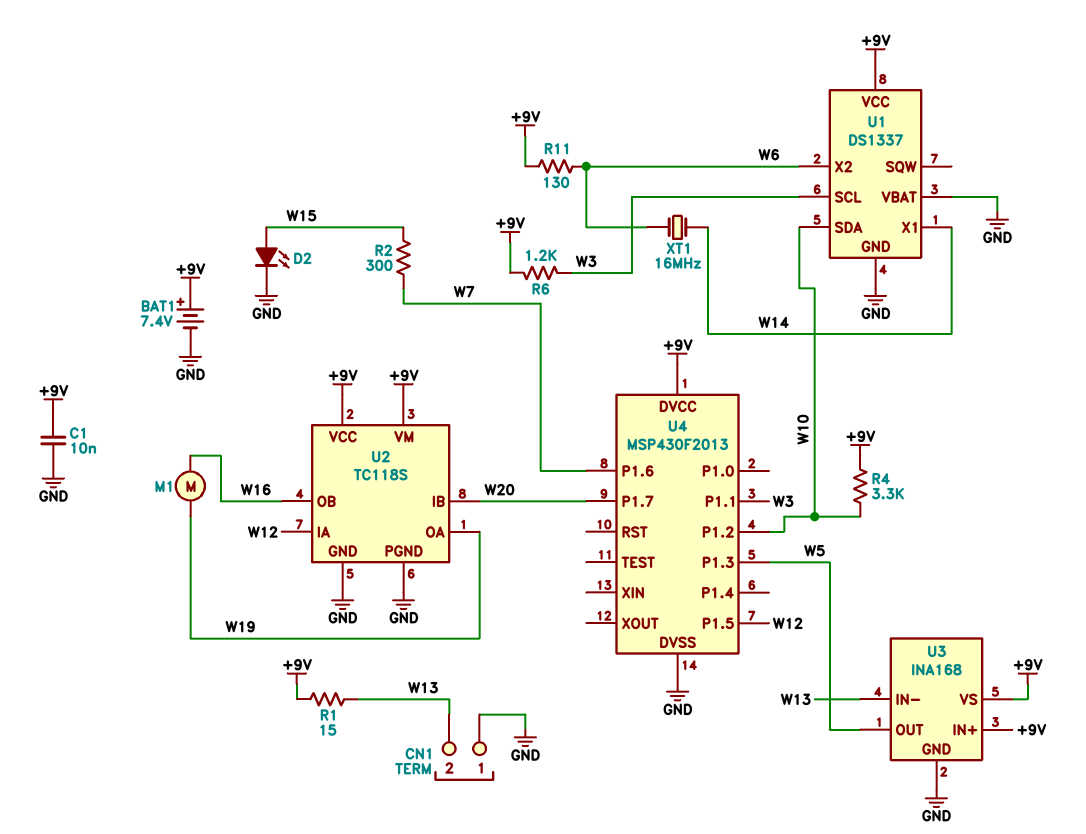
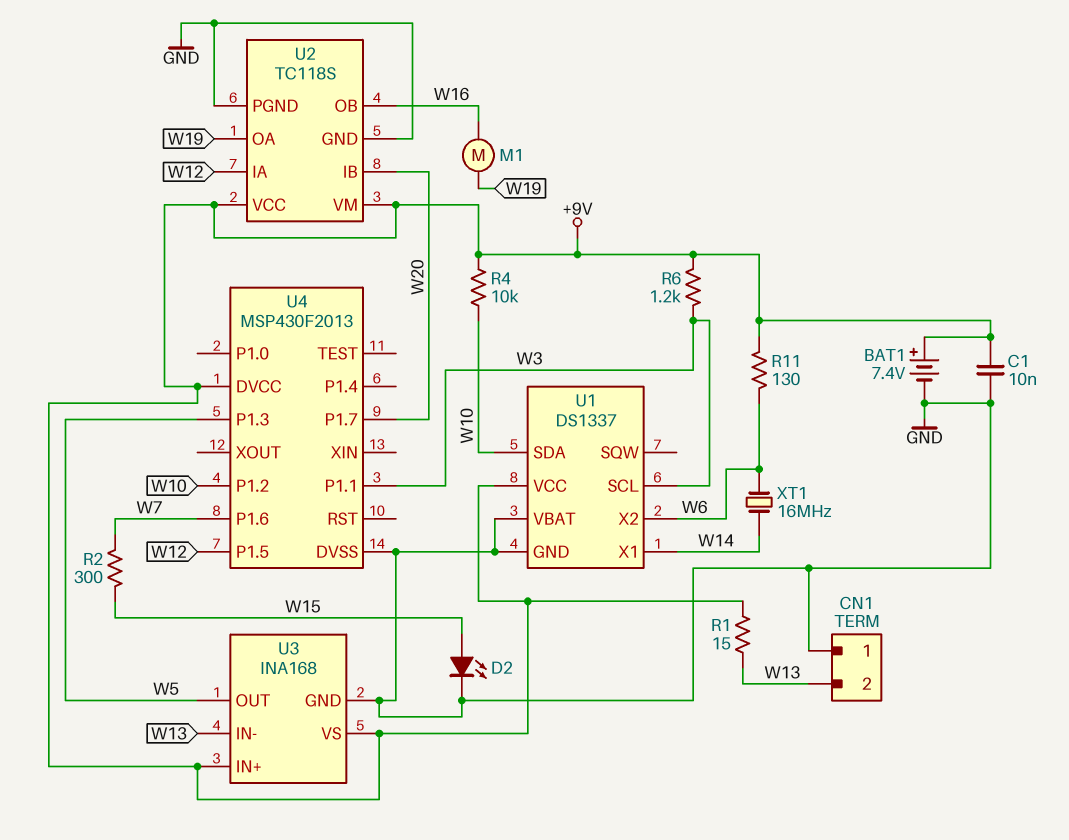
R4: 3.3k (+9V, W10) -> 10k (+9V, W10)

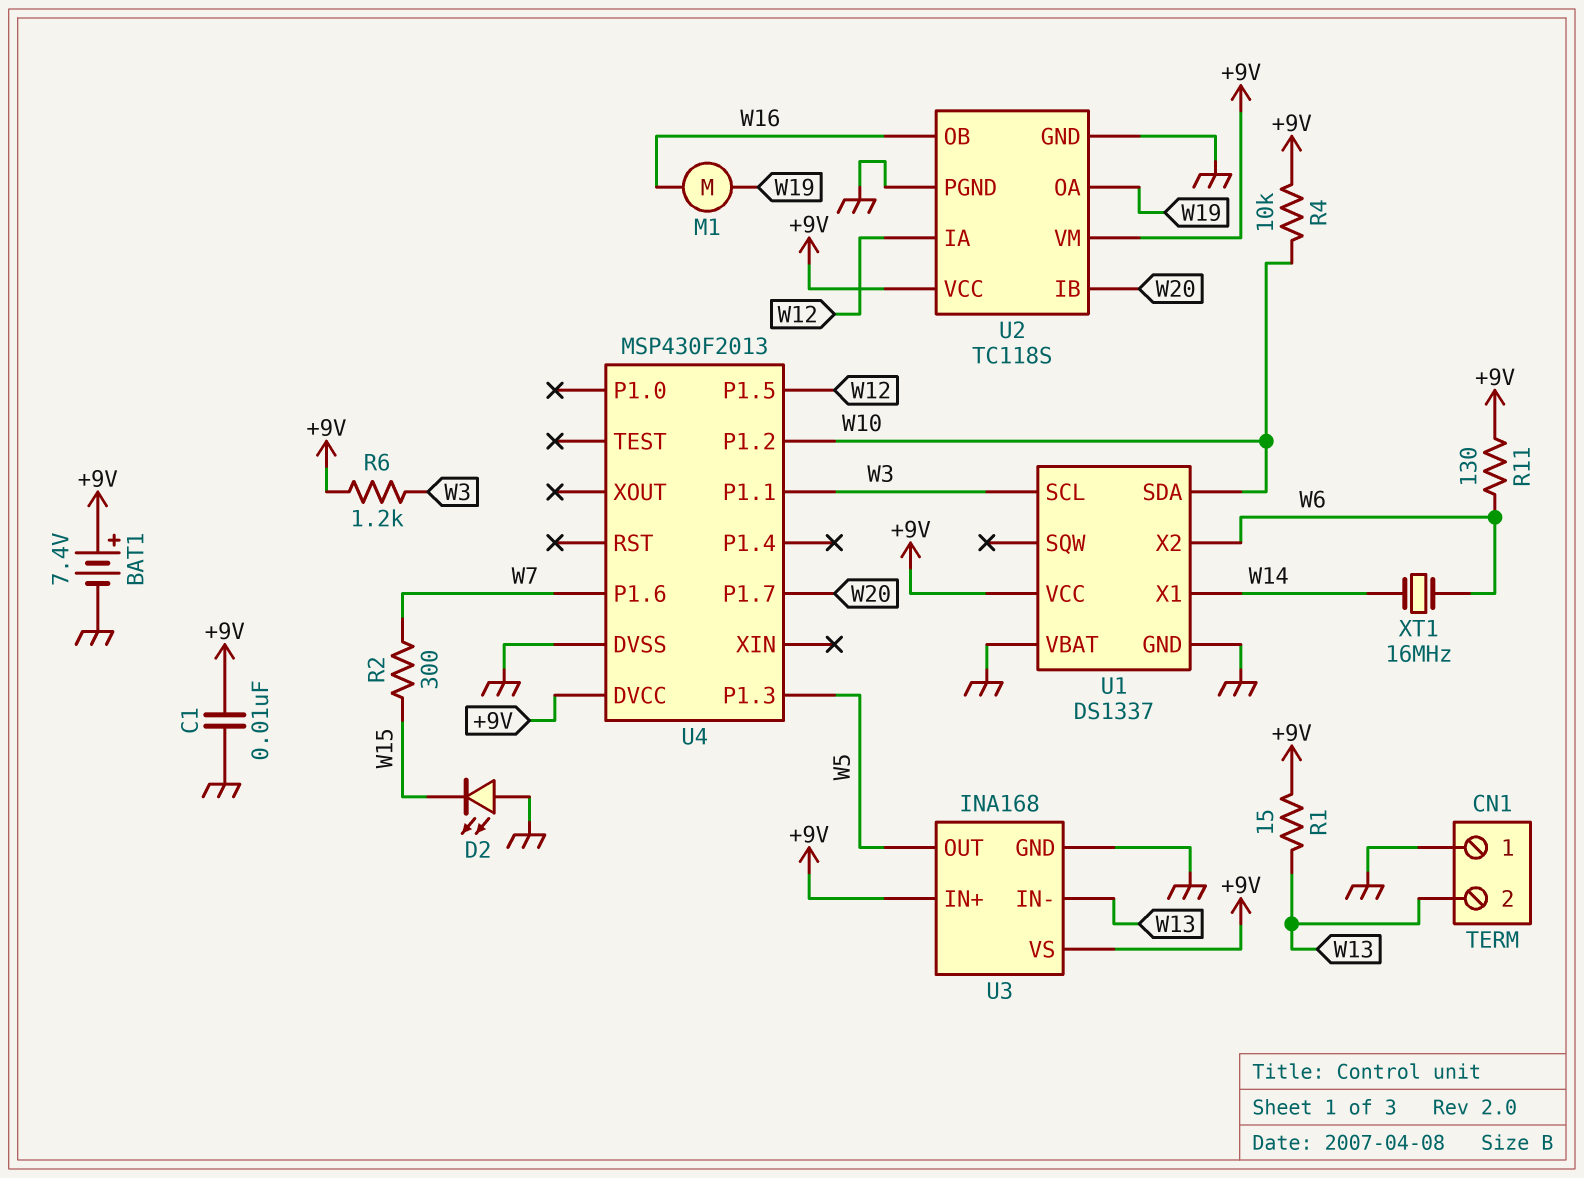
D2: LED (A W15, K GND) -> LED (A GND, K W15)

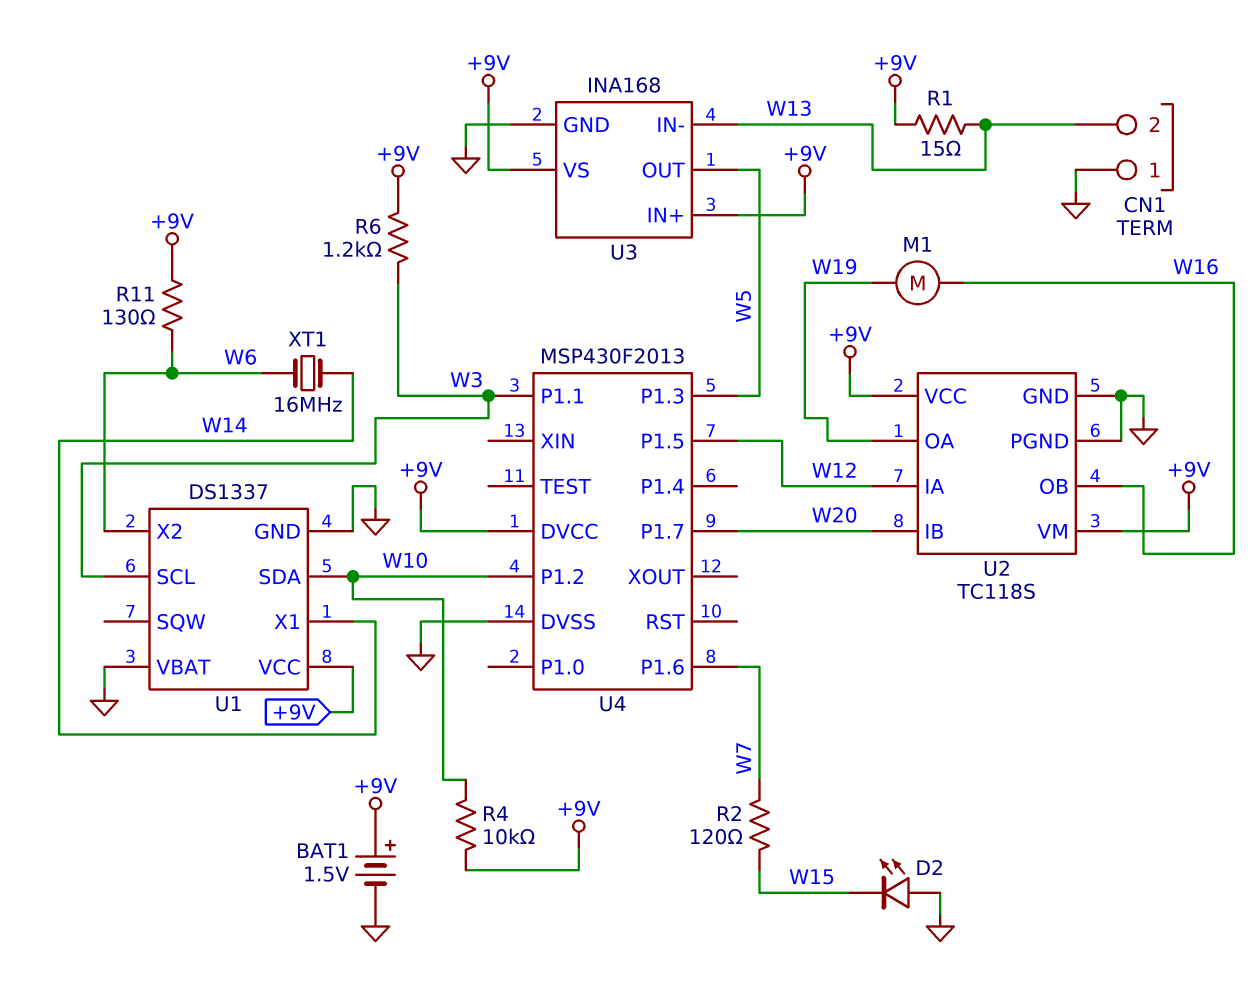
BAT1: 7.4V (plus +9V, minus GND) -> 1.5V (plus +9V, minus GND)
C1: 10nF (+9V, GND) -> none
R2: 300 (W7, W15) -> 120 (W7, W15)

